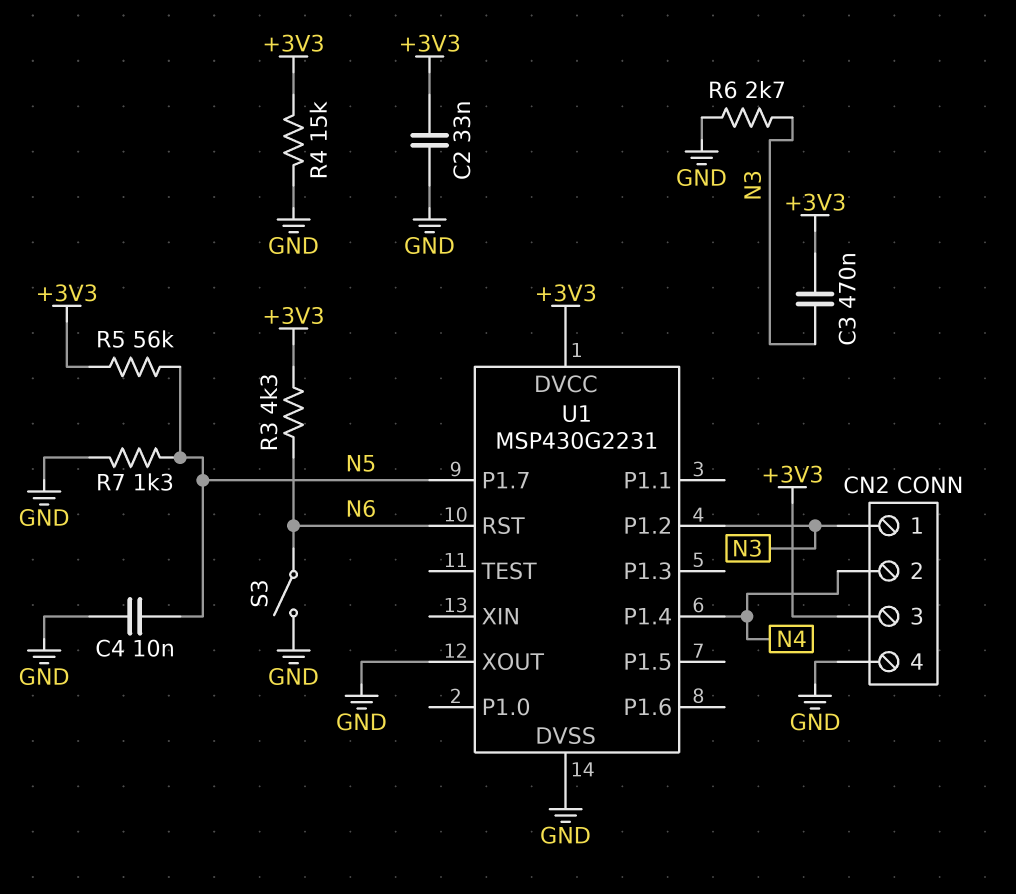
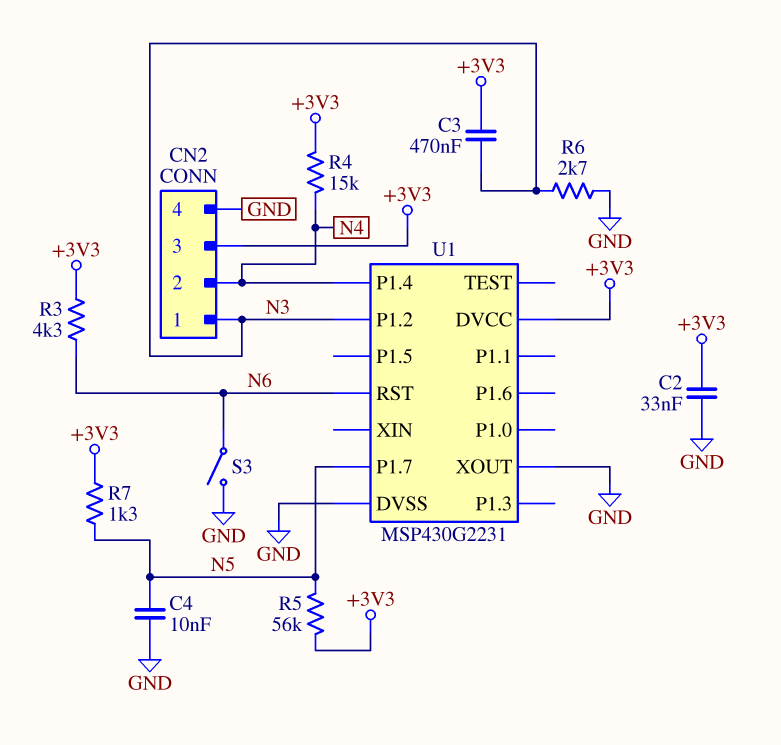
R4: 15k (+3V3, GND) -> 15k (+3V3, N4)
R7: 1.3k (GND, N5) -> 1.3k (+3V3, N5)

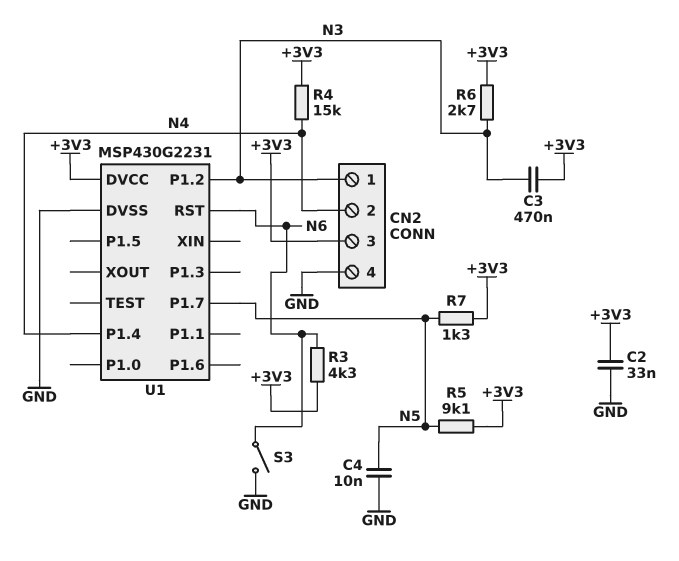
R5: 56k (+3V3, N5) -> 9.1k (+3V3, N5)
R6: 2.7k (GND, N3) -> 2.7k (+3V3, N3)
U1 pin XOUT: GND -> none

